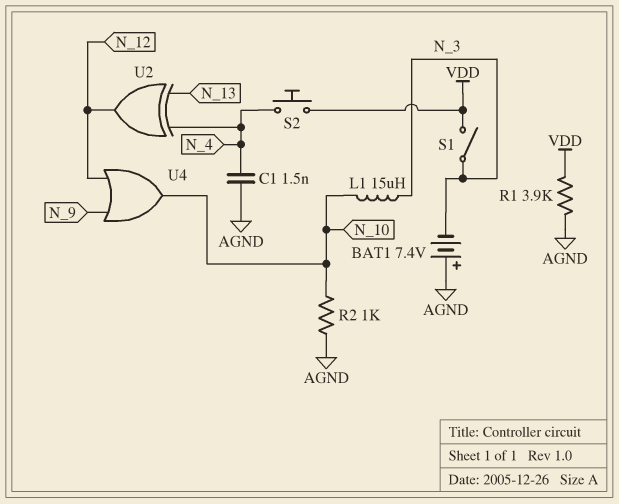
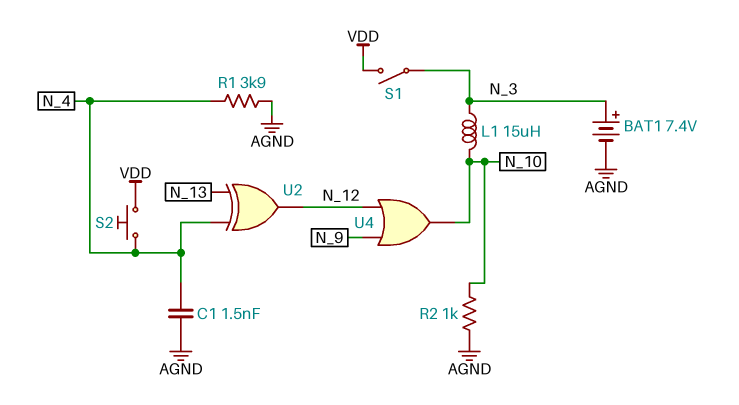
BAT1: 7.4V (plus AGND, minus N_3) -> 7.4V (plus N_3, minus AGND)
R1: 3.9k (AGND, VDD) -> 3.9k (AGND, N_4)

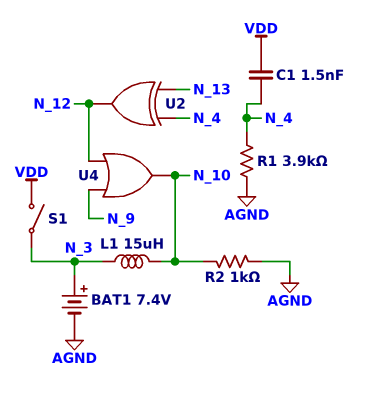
C1: 1.5nF (AGND, N_4) -> 1.5nF (N_4, VDD)
S2: button (N_4, VDD) -> none

